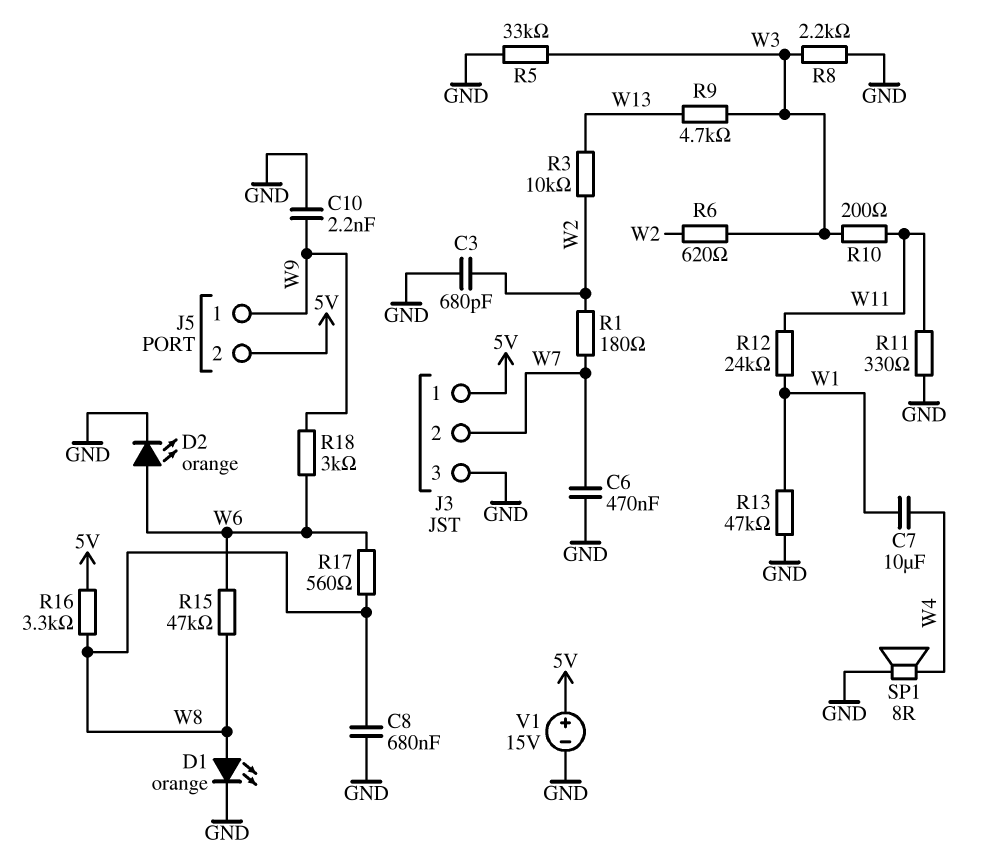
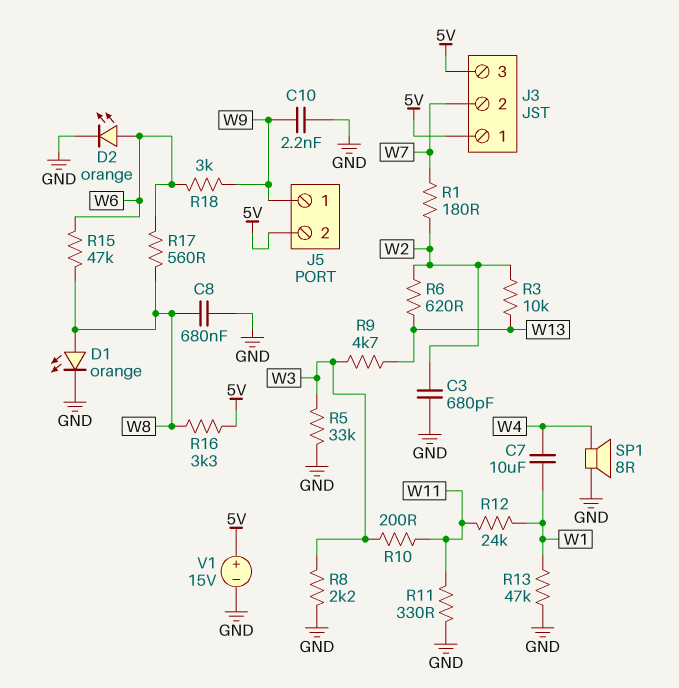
C6: 470nF (GND, W7) -> none
J3 pin 3: GND -> 5V
R6: 620 (W2, W3) -> 620 (W2, W13)

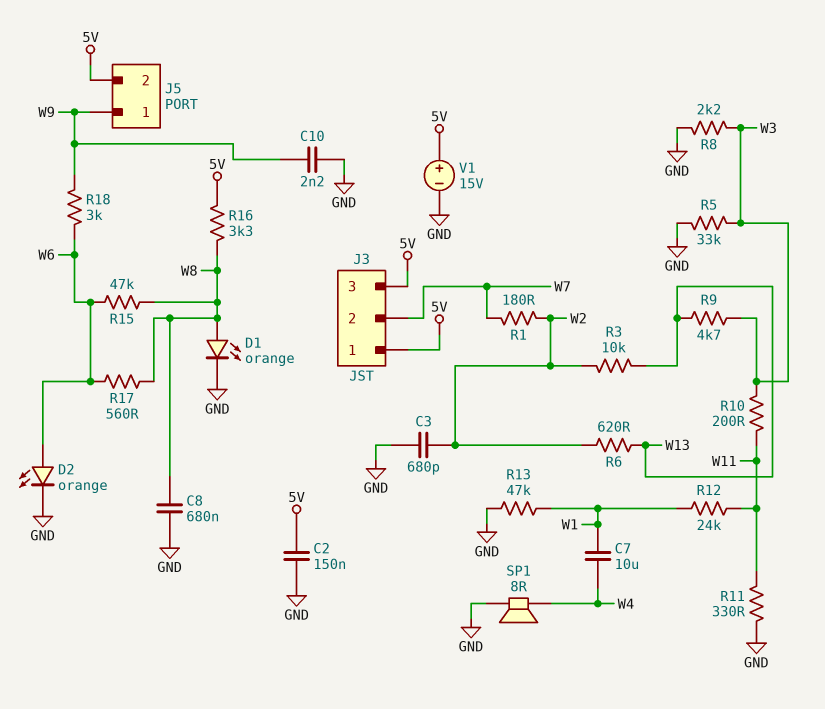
C2: none -> 150nF (5V, GND)

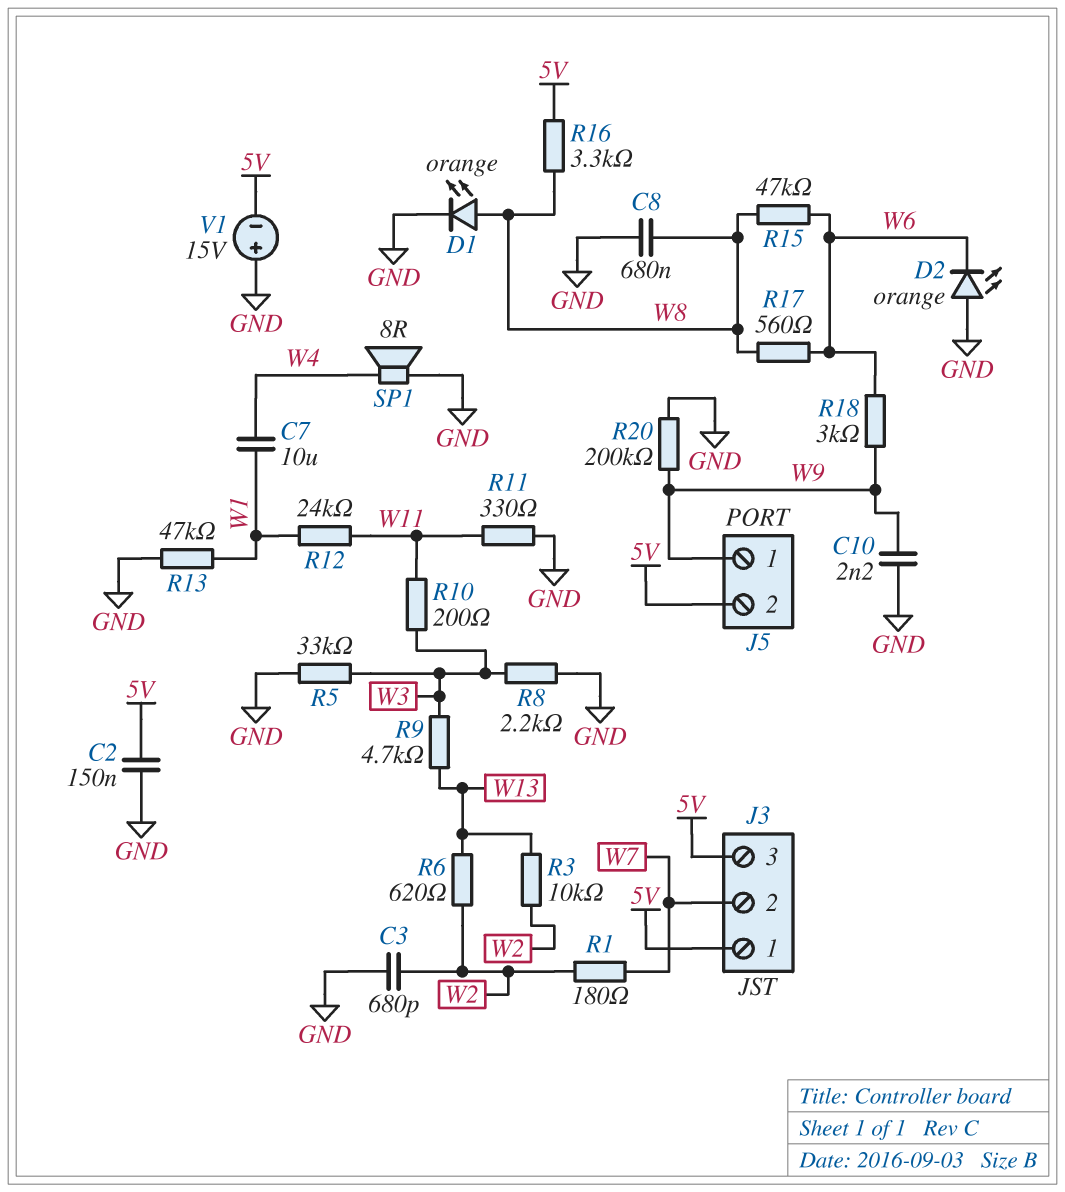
D2: LED orange (A W6, K GND) -> LED orange (A GND, K W6)
R20: none -> 200k (GND, W9)
V1: 15V (plus 5V, minus GND) -> 15V (plus GND, minus 5V)

